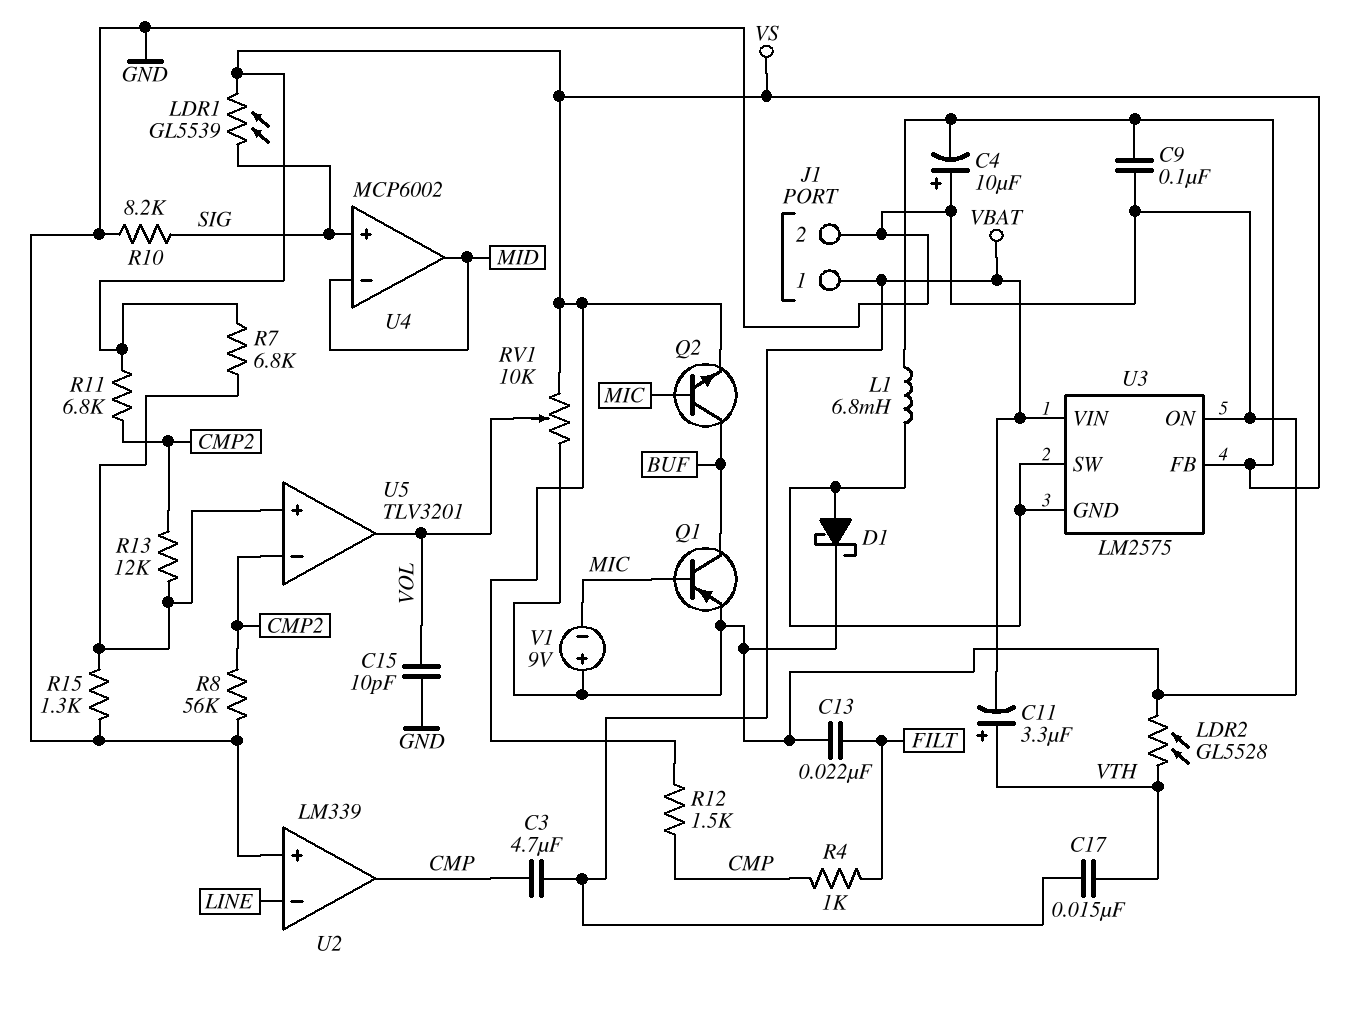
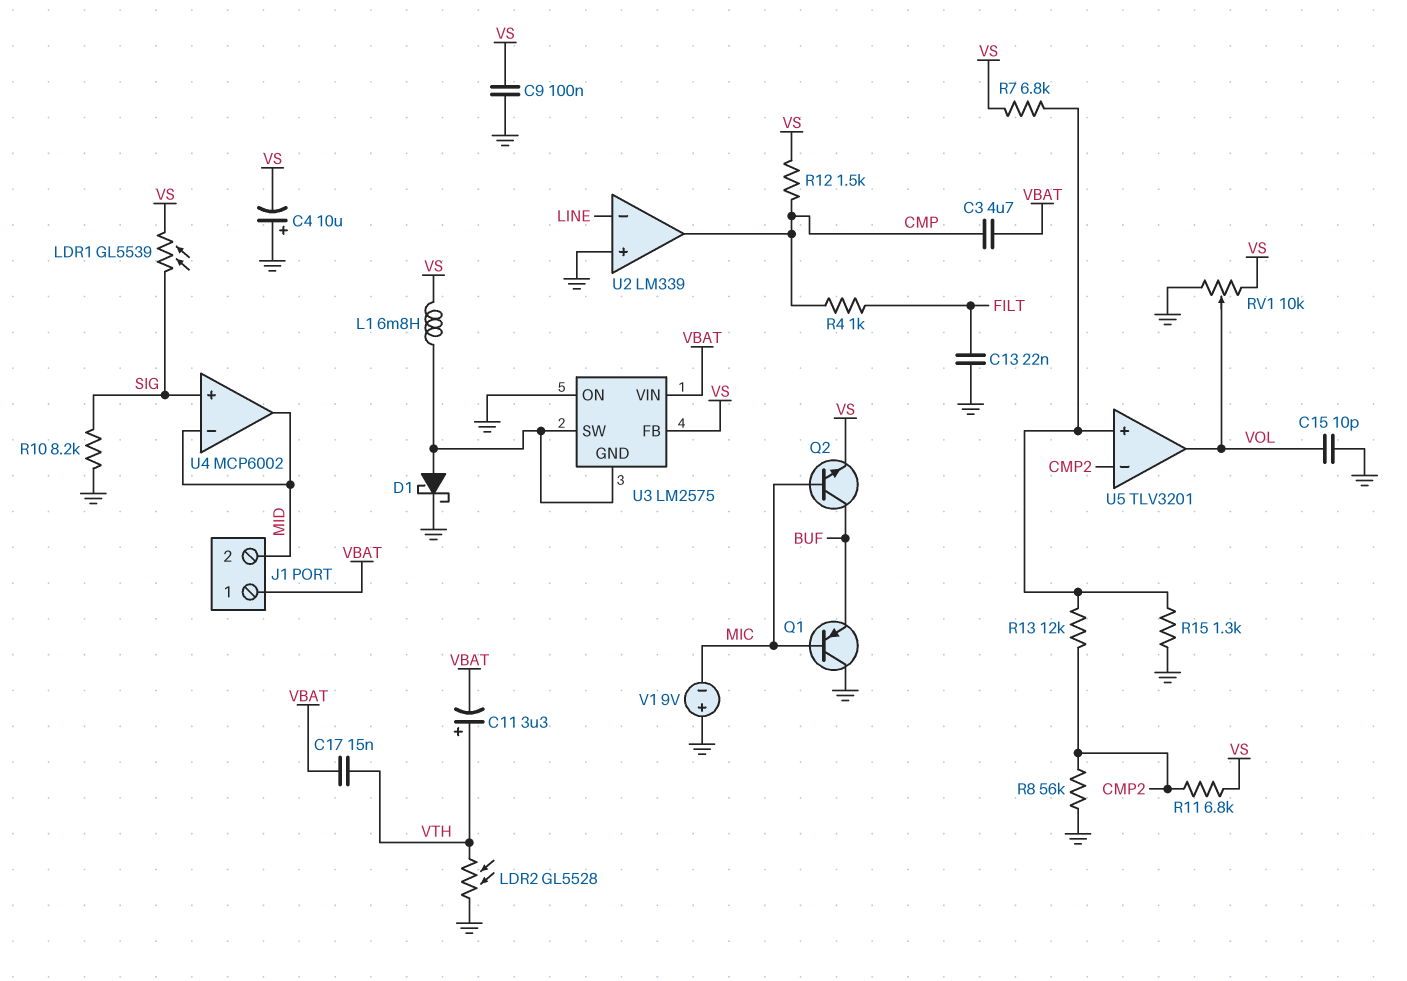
J1 pin 2: GND -> MID
Q1: PNP (B MIC, C BUF, E GND) -> PNP (B MIC, C GND, E BUF)

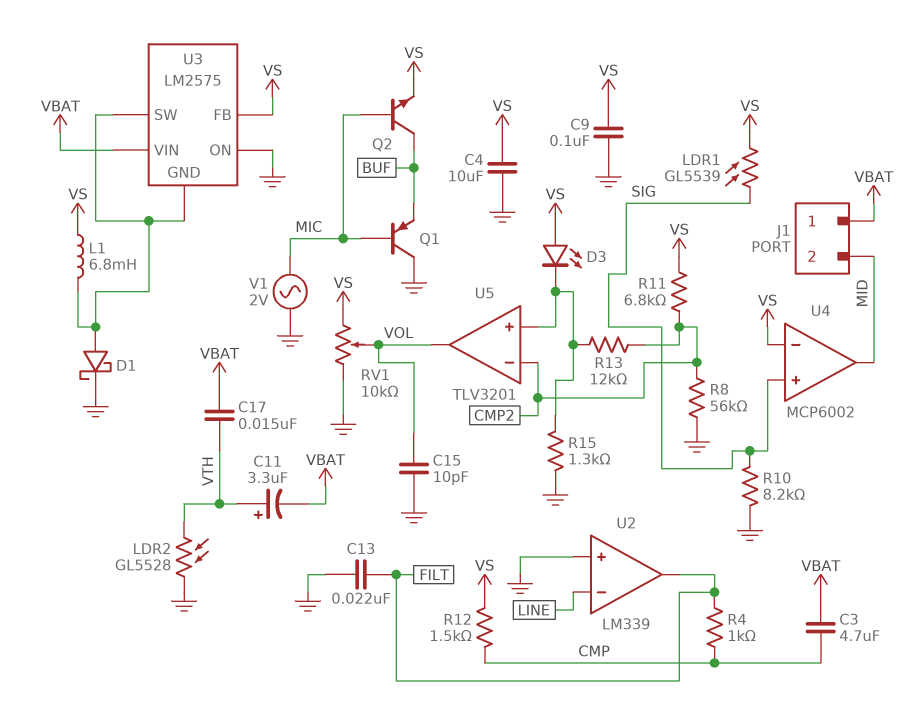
C4: 10uF (plus GND, minus VS) -> 10uF (GND, VS)
D3: none -> LED (A VS, K U5/in+)
R7: 6.8k (U5/in+, VS) -> none
U2 pin out: CMP -> FILT
U4 pin in-: MID -> VS
V1: 9V (plus GND, minus MIC) -> AC 2V (GND, MIC)

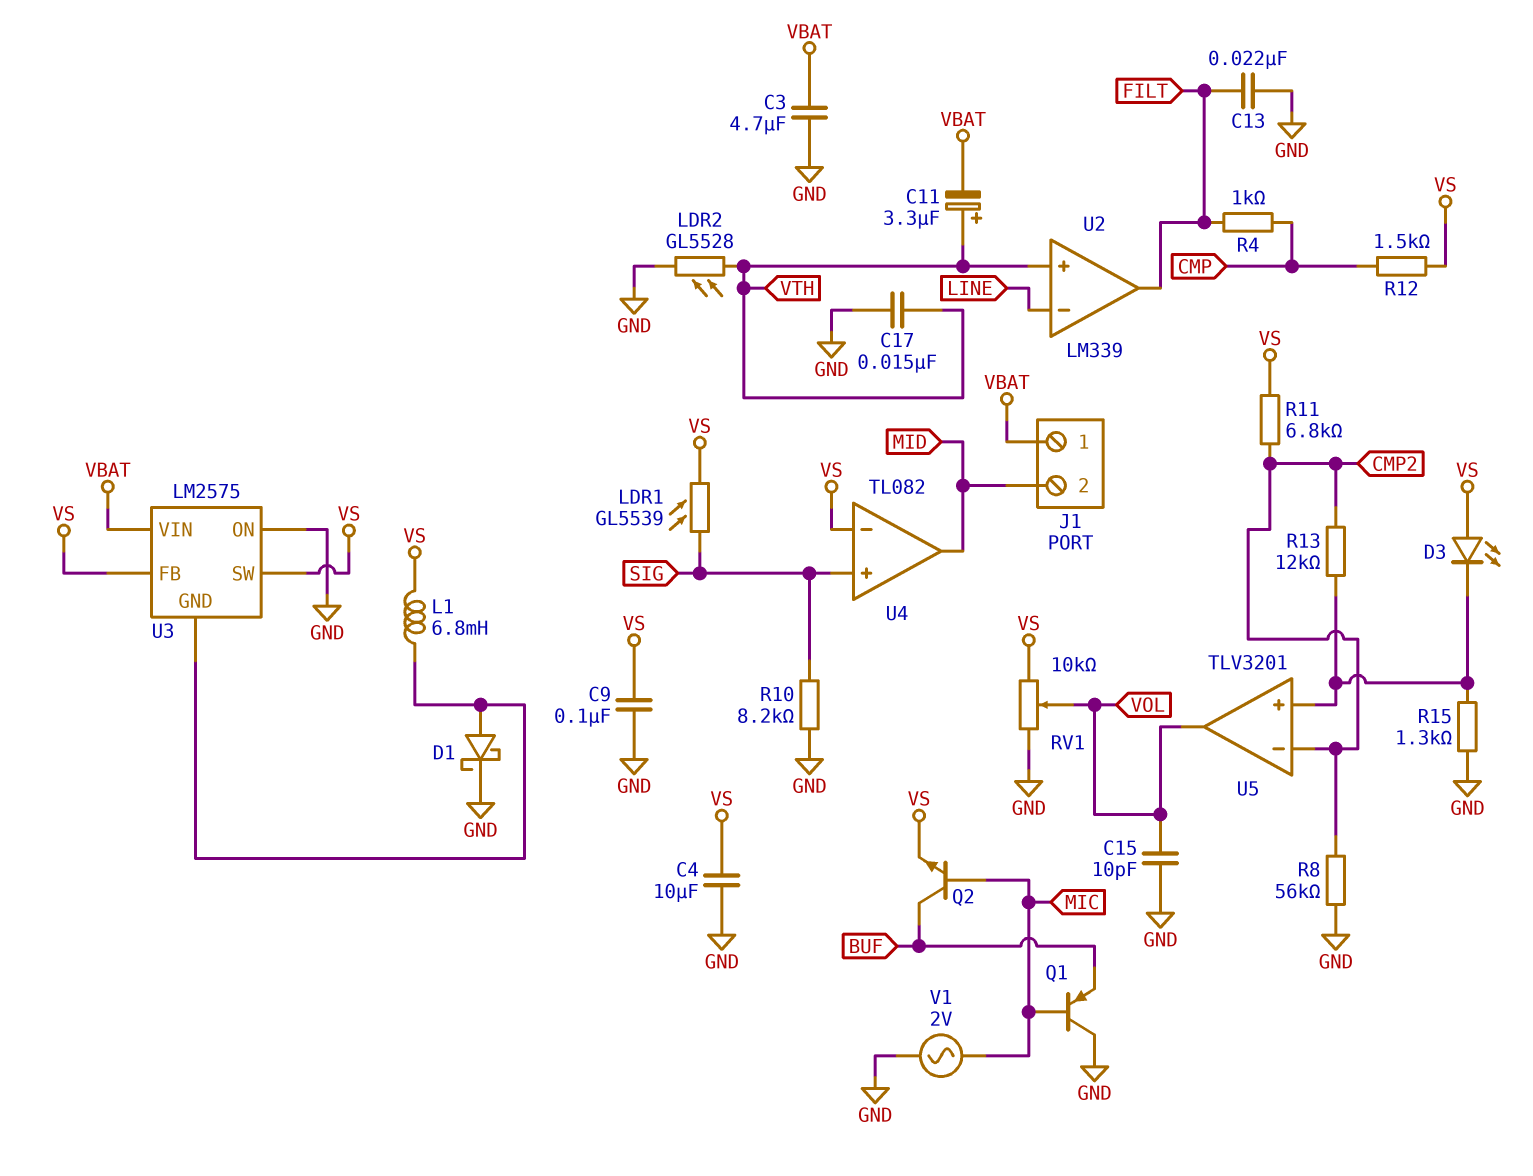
C3: 4.7uF (CMP, VBAT) -> 4.7uF (GND, VBAT)
C17: 15nF (VBAT, VTH) -> 15nF (GND, VTH)
U2 pin in+: GND -> VTH
U3 pin SW: U3/GND -> VS
U4: MCP6002 -> TL082

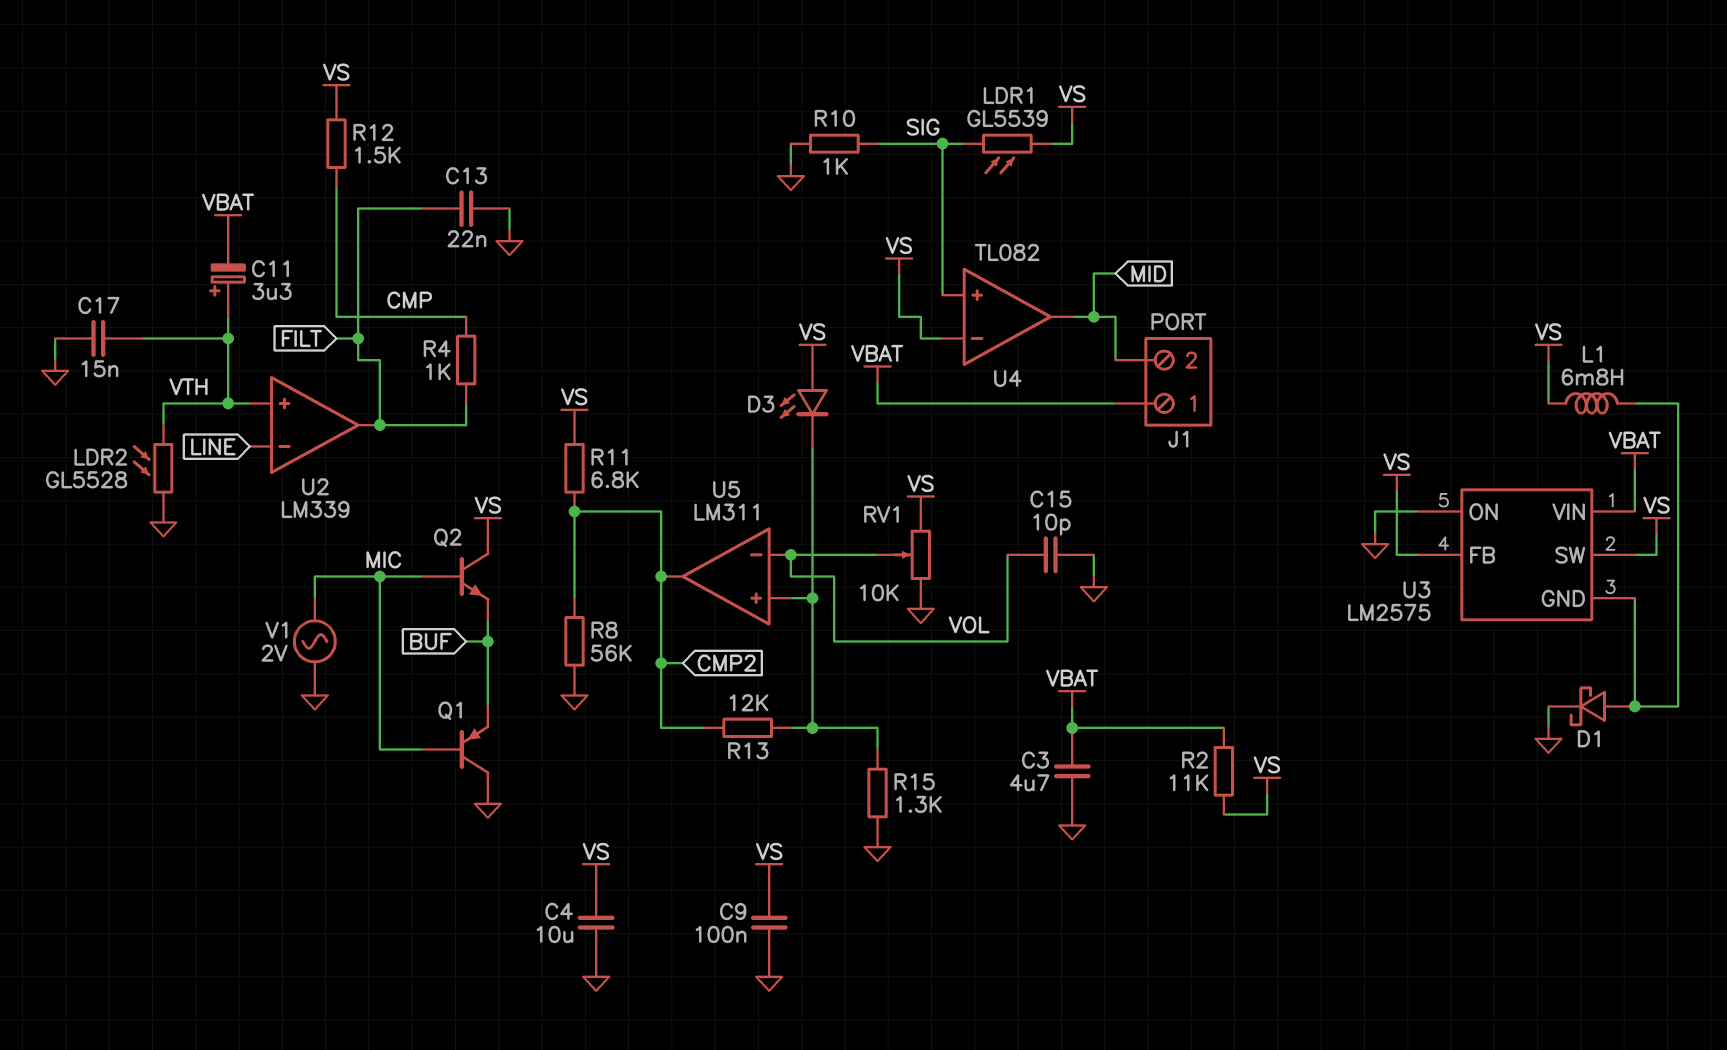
Q2: NPN (B MIC, C BUF, E VS) -> NPN (B MIC, C VS, E BUF)
R2: none -> 11k (VBAT, VS)
R10: 8.2k (GND, SIG) -> 1k (GND, SIG)
U5: TLV3201 -> LM311
U5 pin in-: CMP2 -> VOL
U5 pin out: VOL -> CMP2

